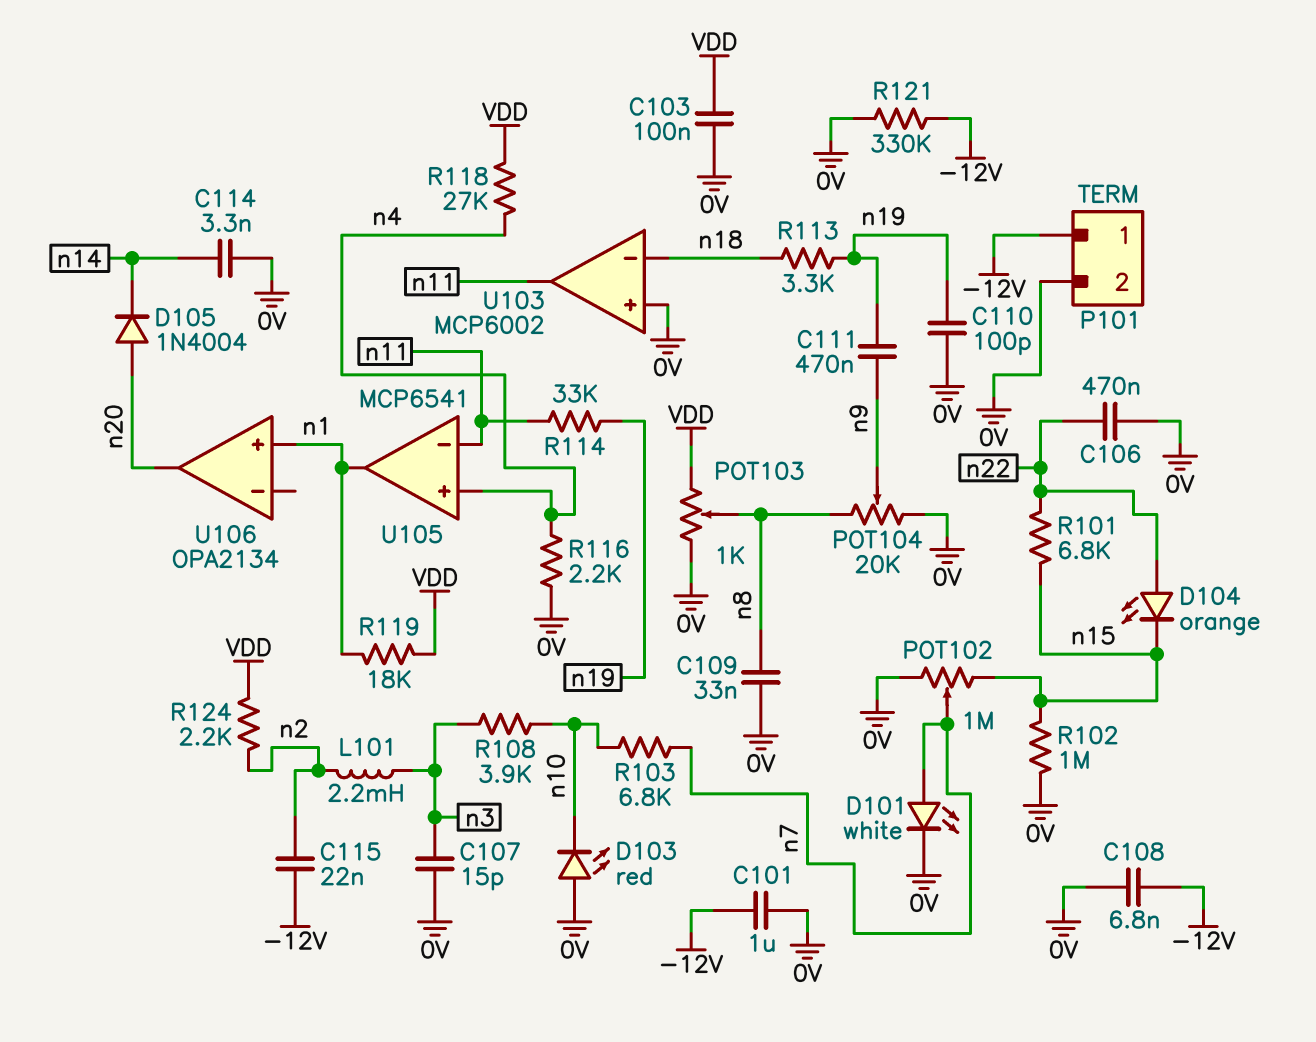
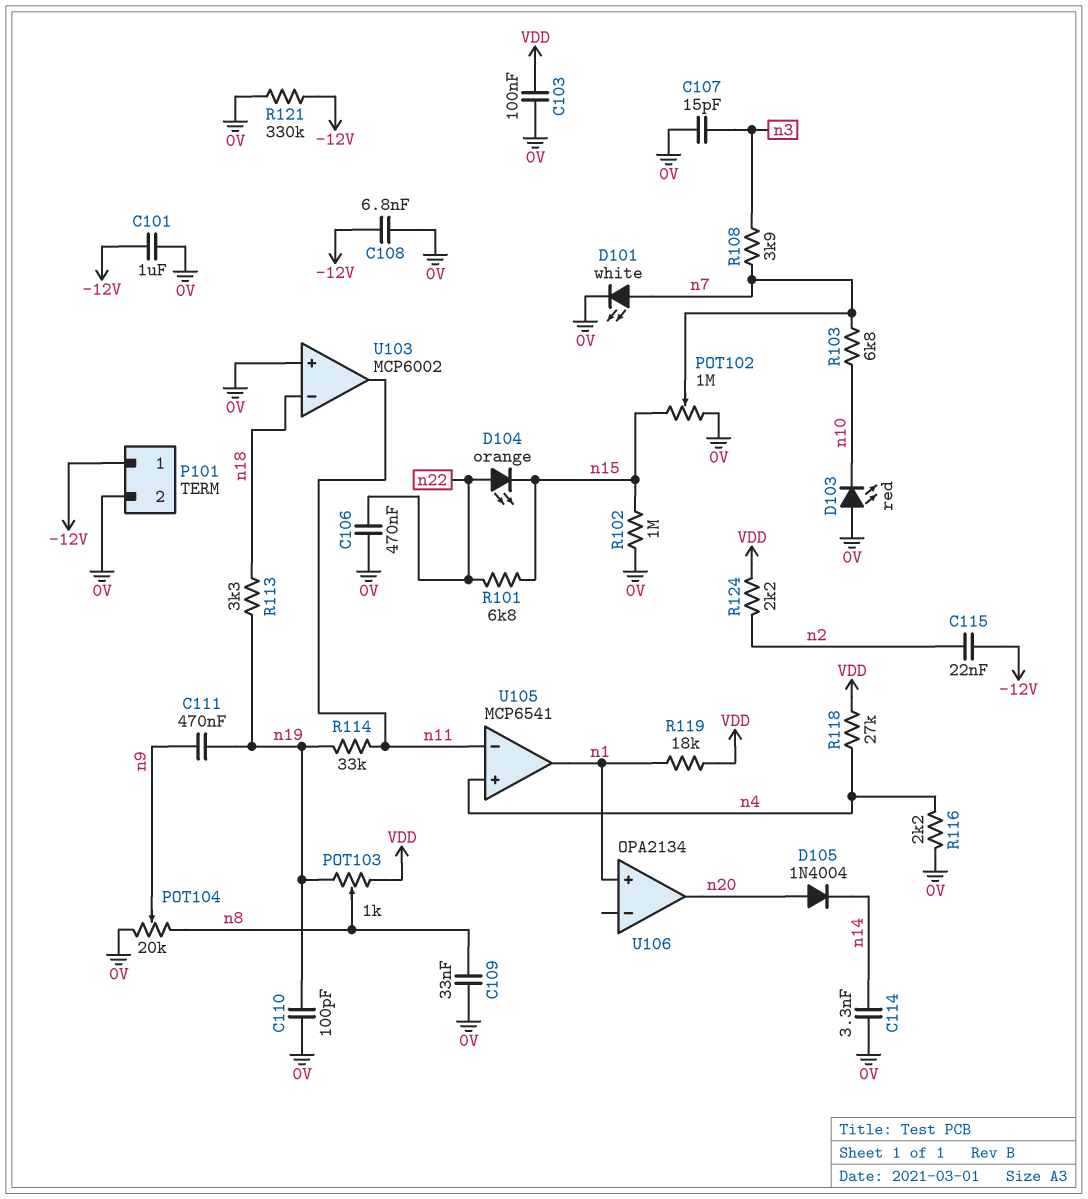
L101: 2.2mH (n2, n3) -> none
POT103: 1k (0V, VDD, wiper n8) -> 1k (VDD, n19, wiper n8)
R108: 3.9k (n3, n10) -> 3.9k (n3, n7)

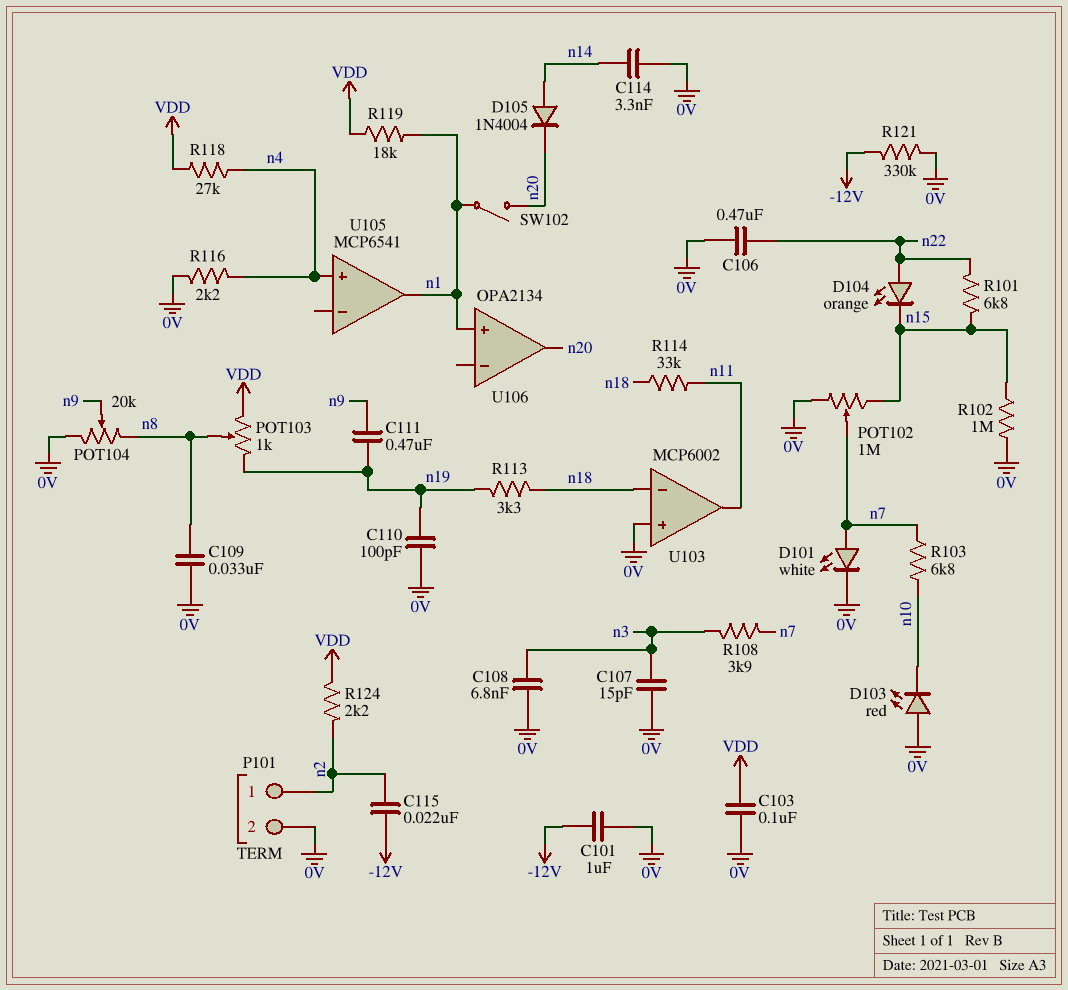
C108: 6.8nF (-12V, 0V) -> 6.8nF (0V, n3)
D105: diode 1N4004 (A n20, K n14) -> diode 1N4004 (A n14, K n20)
P101 pin 1: -12V -> n2
R114: 33k (n11, n19) -> 33k (n11, n18)
SW102: none -> switch (n1, n20)
U105 pin in-: n11 -> none

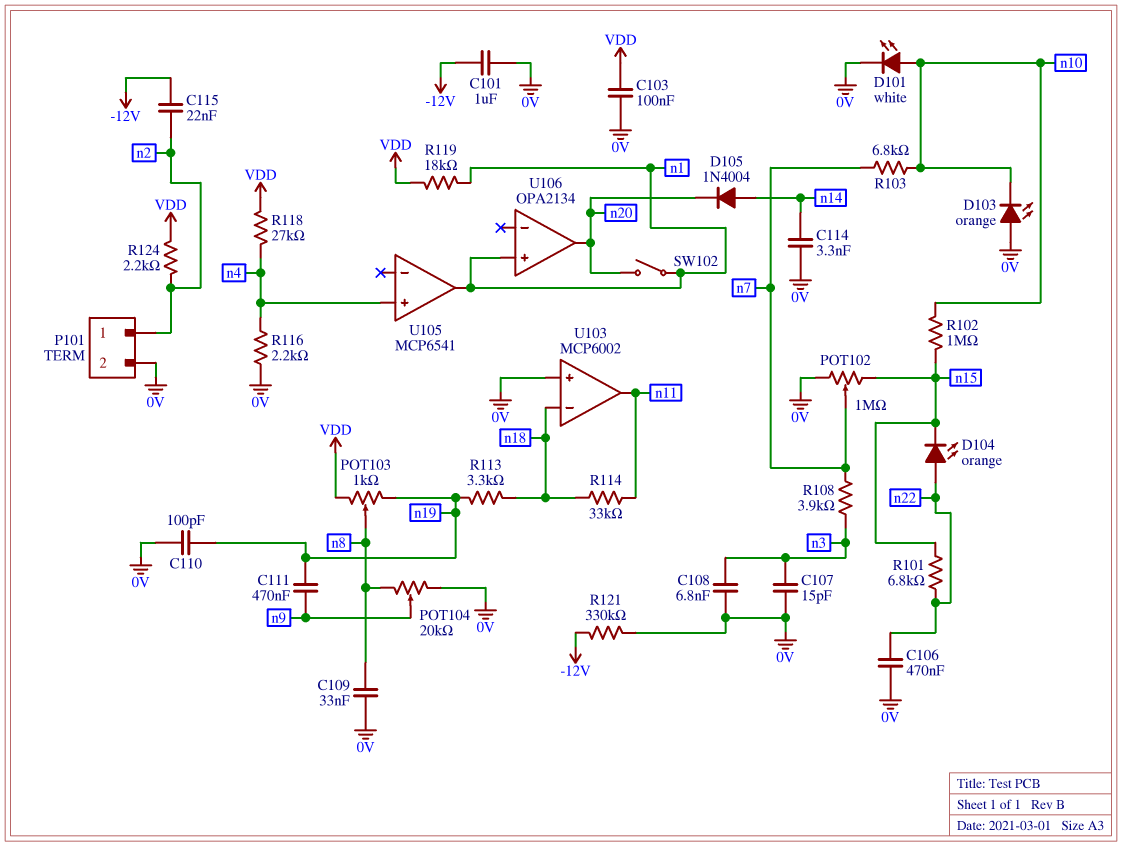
D101: LED white (A n7, K 0V) -> LED white (A n10, K 0V)
D103: LED red (A 0V, K n10) -> LED orange (A 0V, K n10)
R102: 1M (0V, n15) -> 1M (n10, n15)

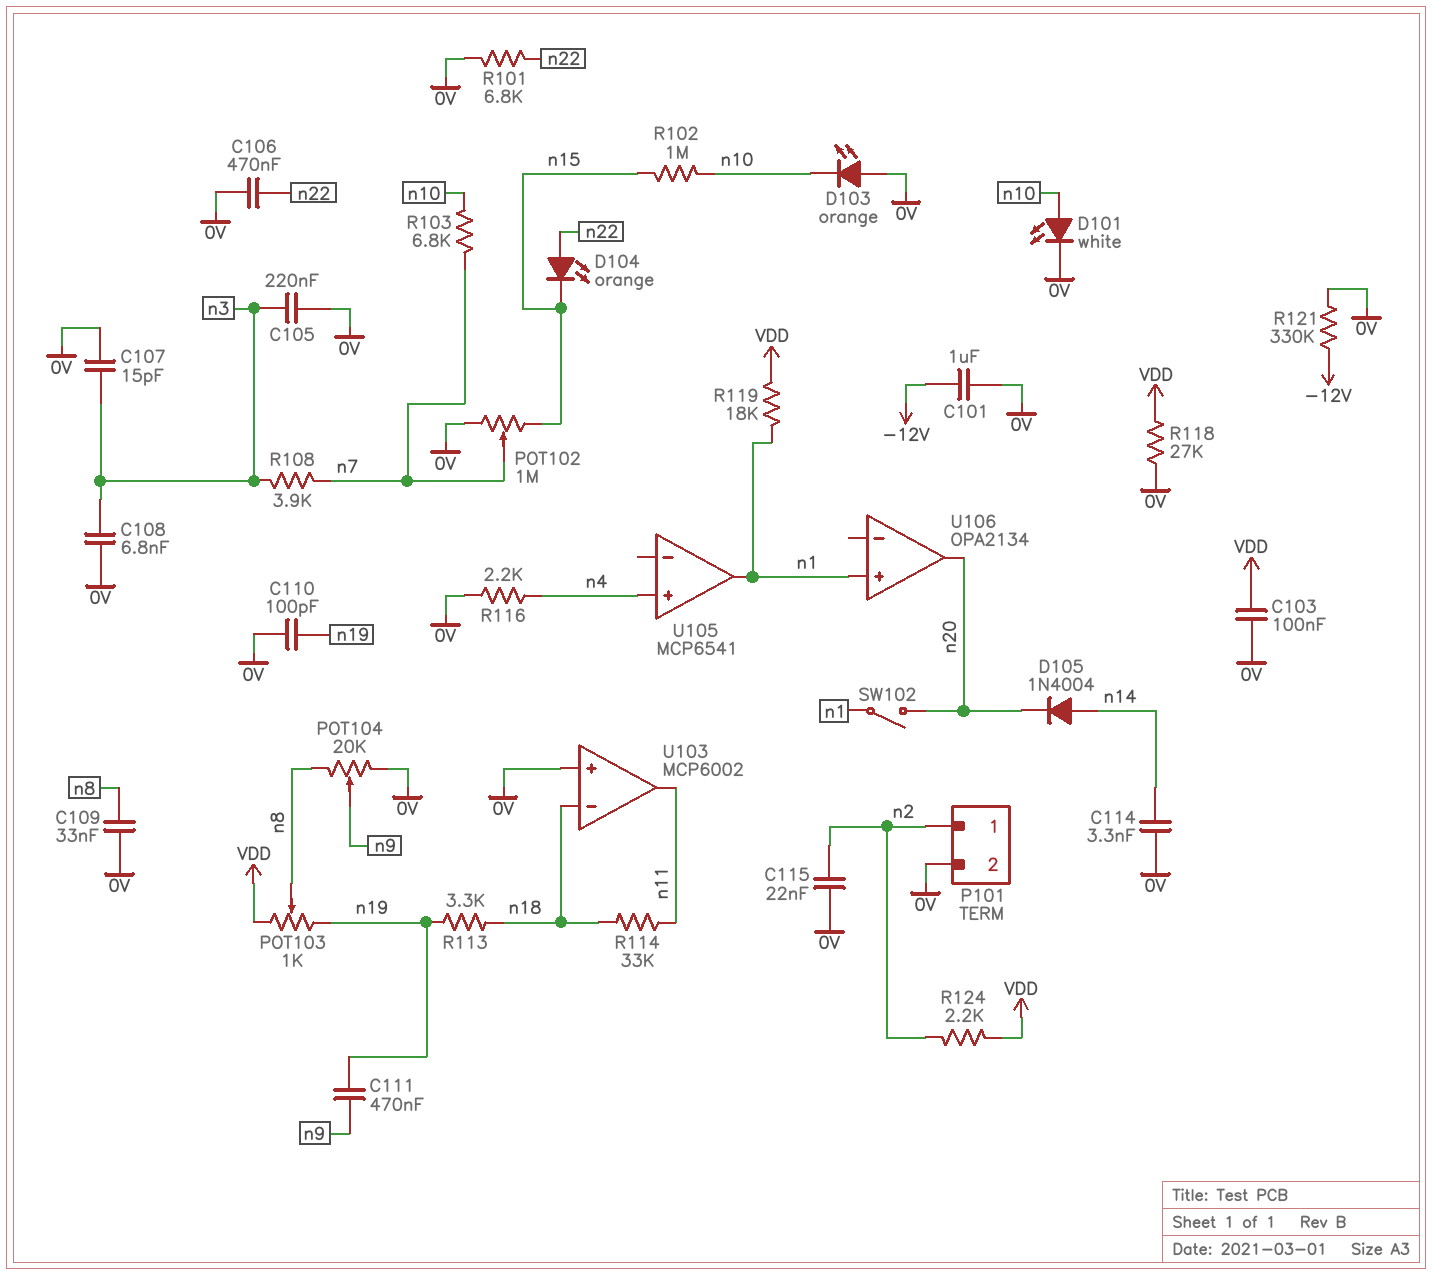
C105: none -> 220nF (0V, n3)
C115: 22nF (-12V, n2) -> 22nF (0V, n2)
R101: 6.8k (n15, n22) -> 6.8k (0V, n22)
R118: 27k (VDD, n4) -> 27k (0V, VDD)

